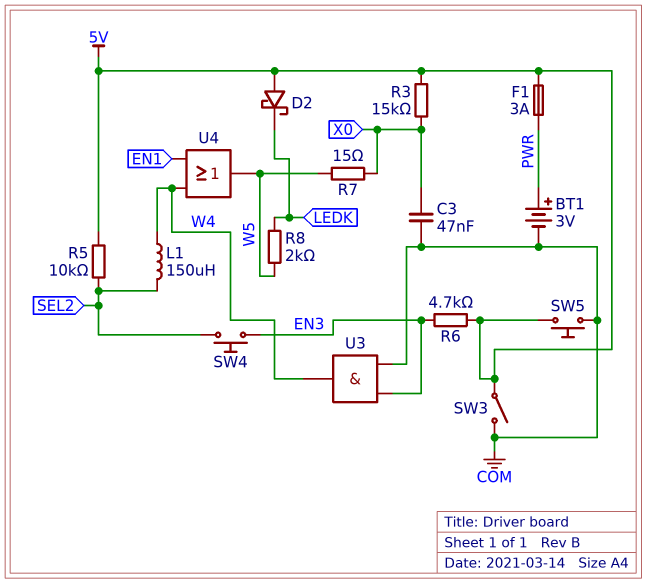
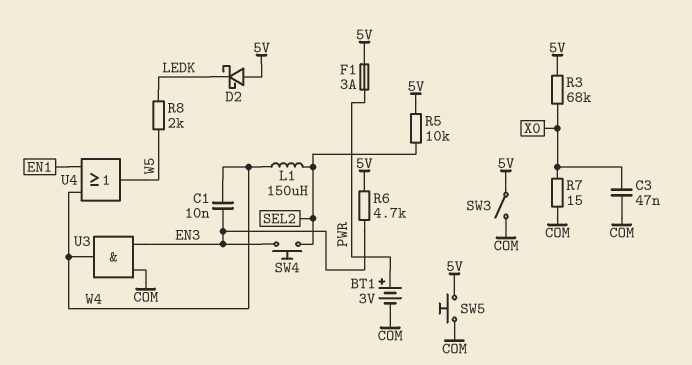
C1: none -> 10nF (EN3, W4)
R3: 15k (5V, X0) -> 68k (5V, X0)
R7: 15 (W5, X0) -> 15 (COM, X0)

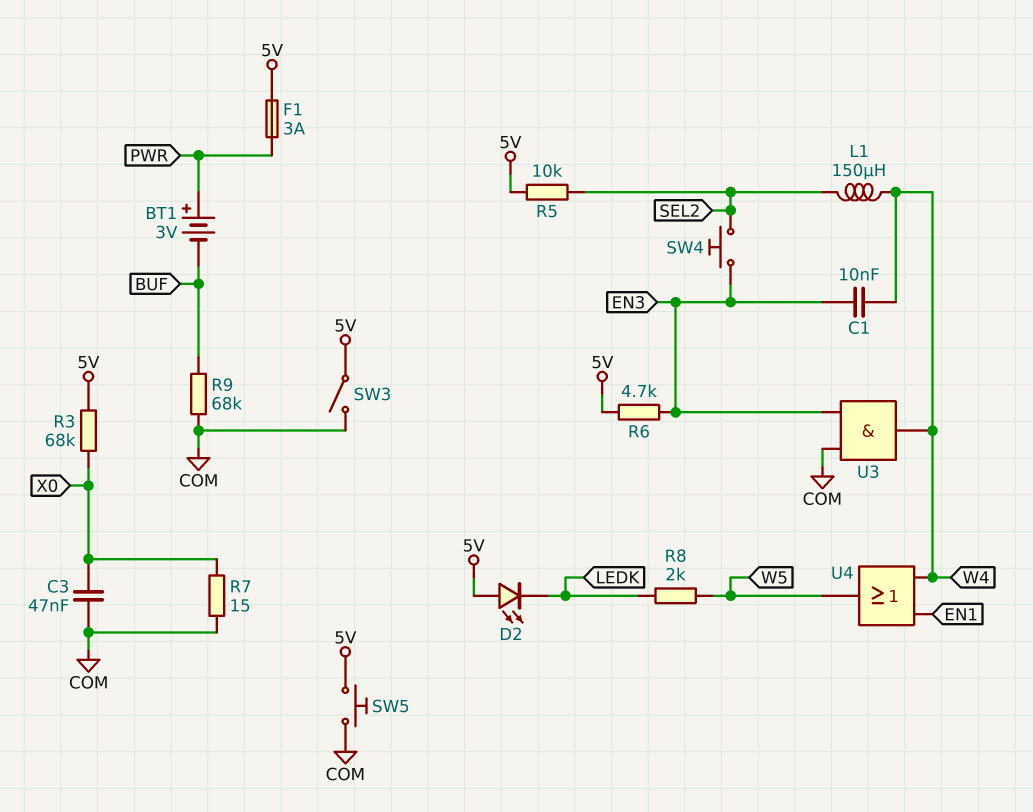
BT1: 3V (plus PWR, minus COM) -> 3V (plus PWR, minus BUF)
D2: schottky (A 5V, K LEDK) -> LED (A 5V, K LEDK)
R9: none -> 68k (BUF, COM)

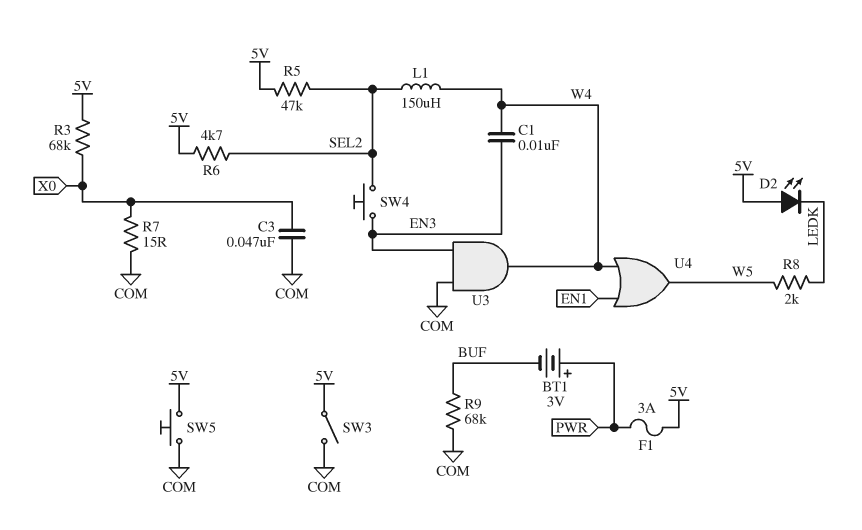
R5: 10k (5V, SEL2) -> 47k (5V, SEL2)
R6: 4.7k (5V, EN3) -> 4.7k (5V, SEL2)

